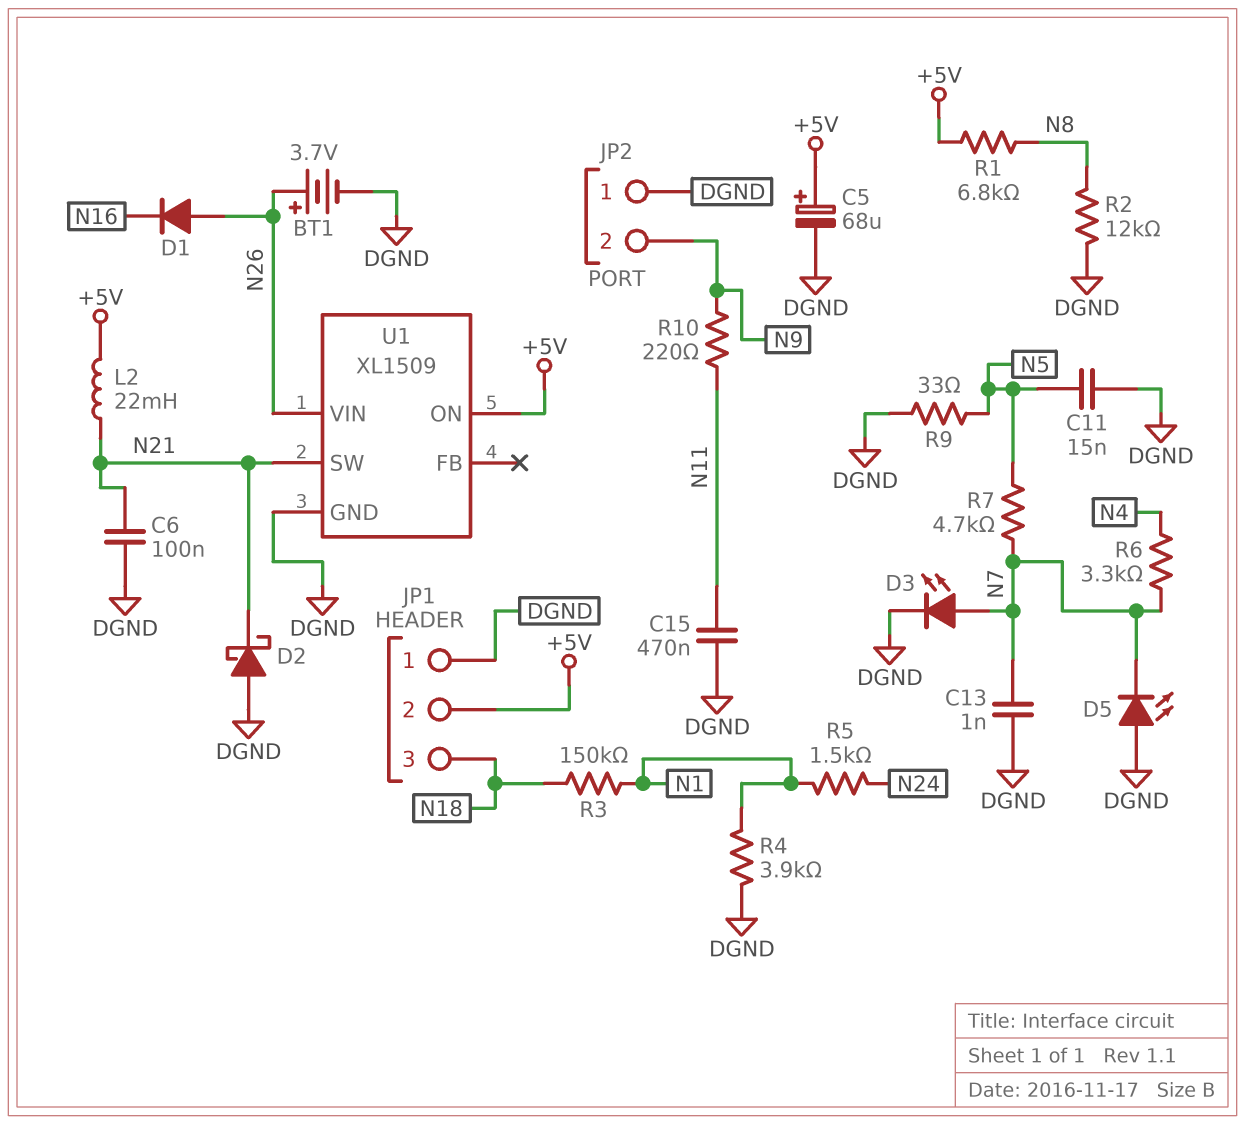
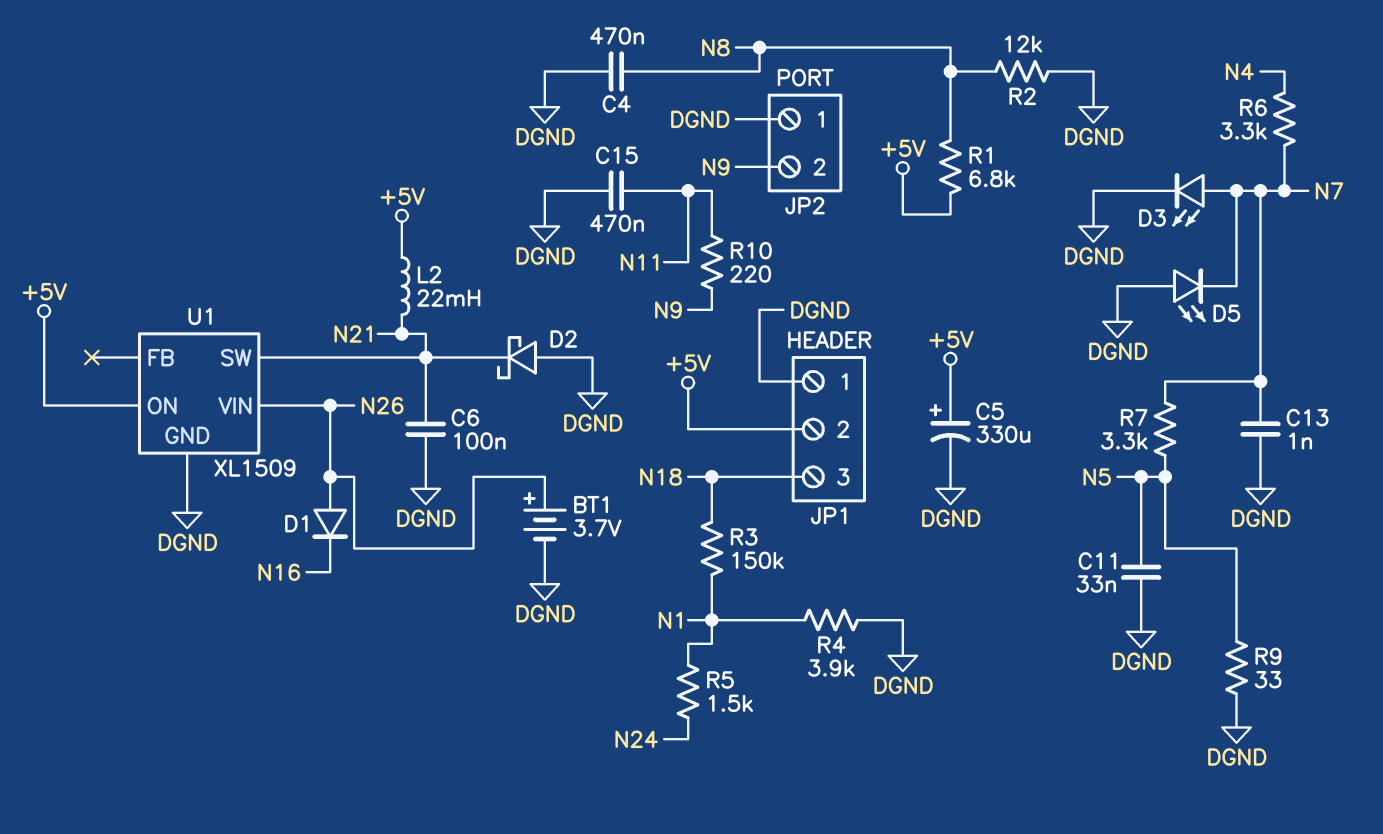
C4: none -> 470nF (DGND, N8)
C5: 68uF (plus +5V, minus DGND) -> 330uF (plus +5V, minus DGND)
C11: 15nF (DGND, N5) -> 33nF (DGND, N5)
R7: 4.7k (N5, N7) -> 3.3k (N5, N7)

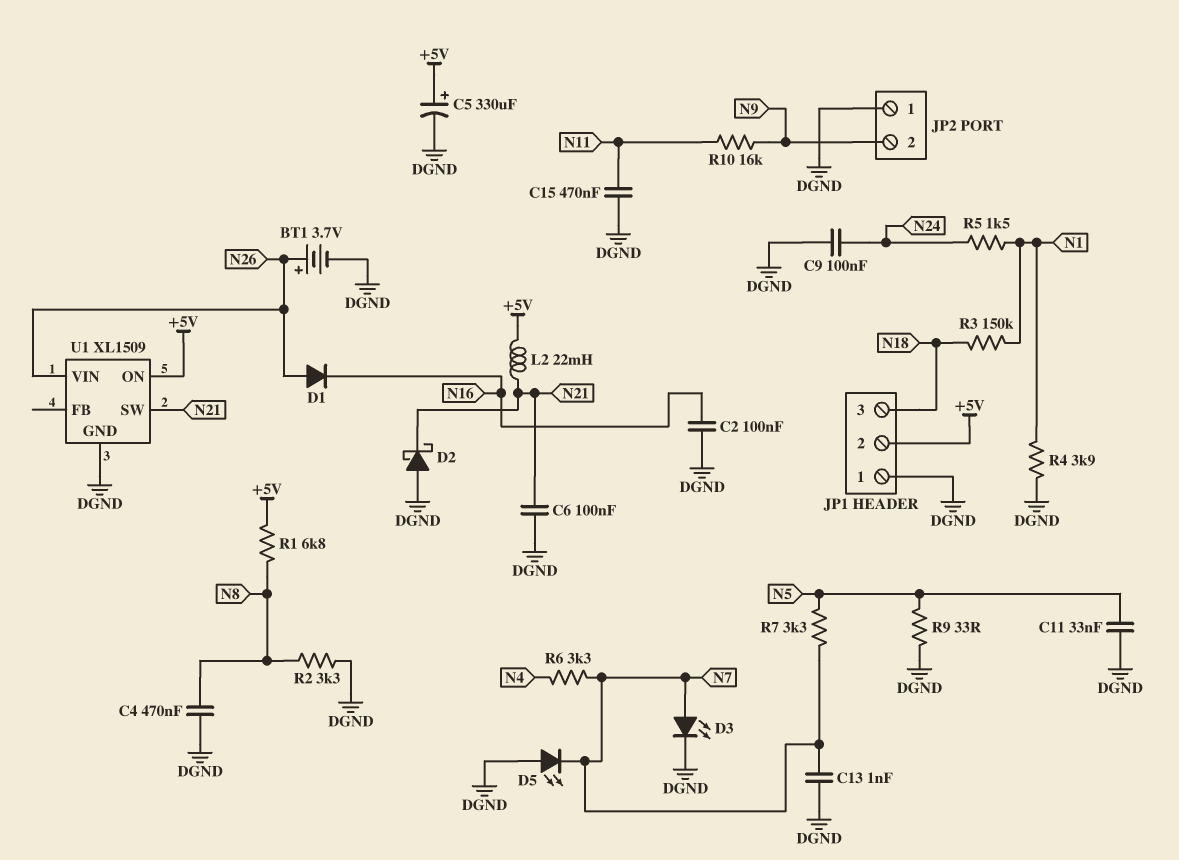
C2: none -> 100nF (DGND, N16)
C9: none -> 100nF (DGND, N24)
R2: 12k (DGND, N8) -> 3.3k (DGND, N8)
R10: 220 (N9, N11) -> 16k (N9, N11)

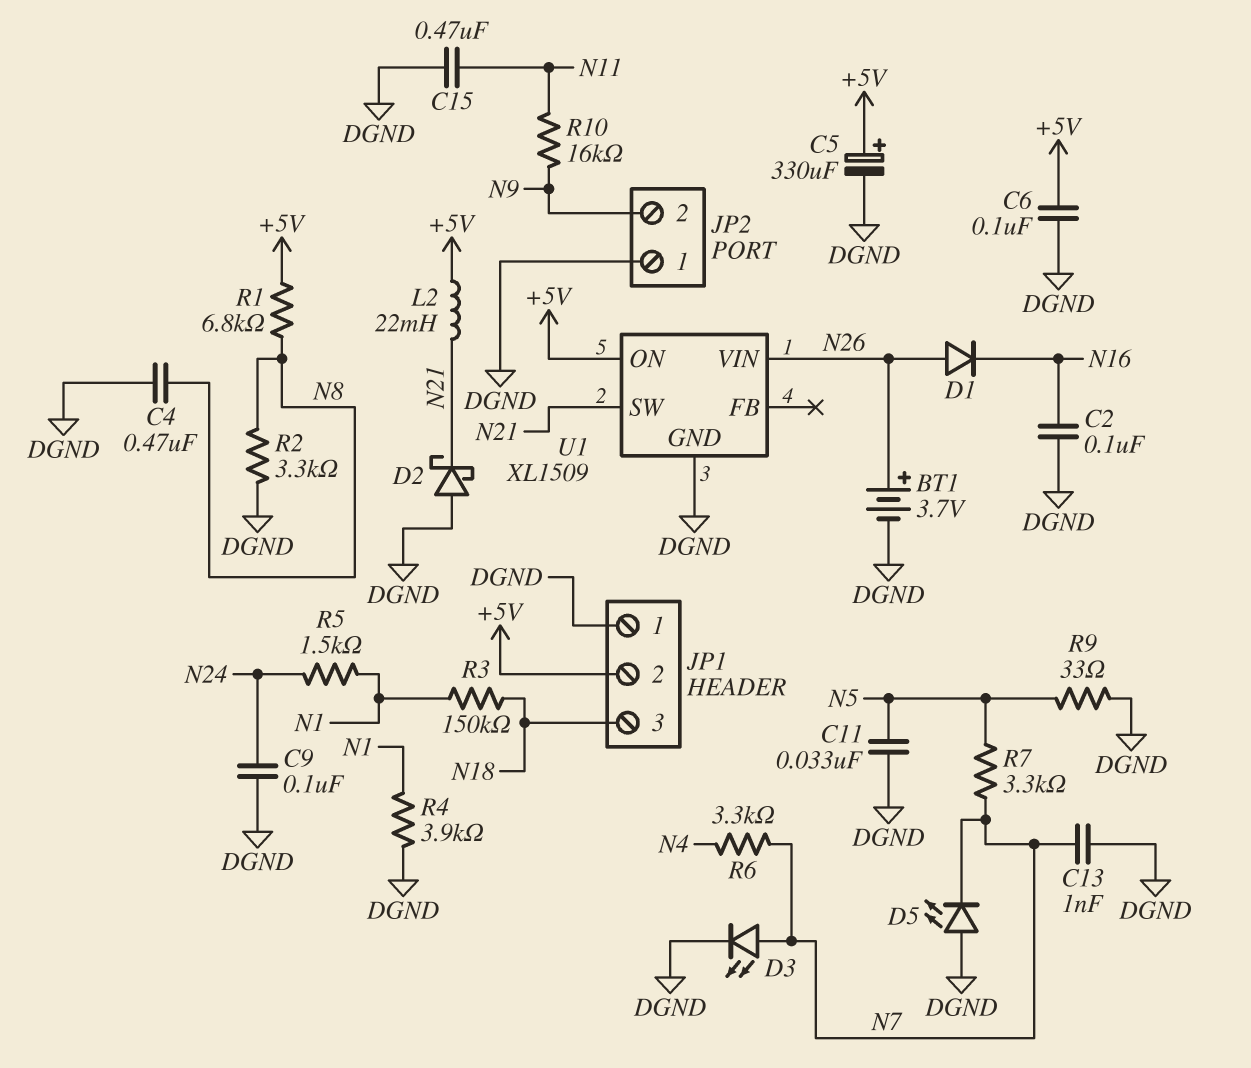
C6: 100nF (DGND, N21) -> 100nF (+5V, DGND)

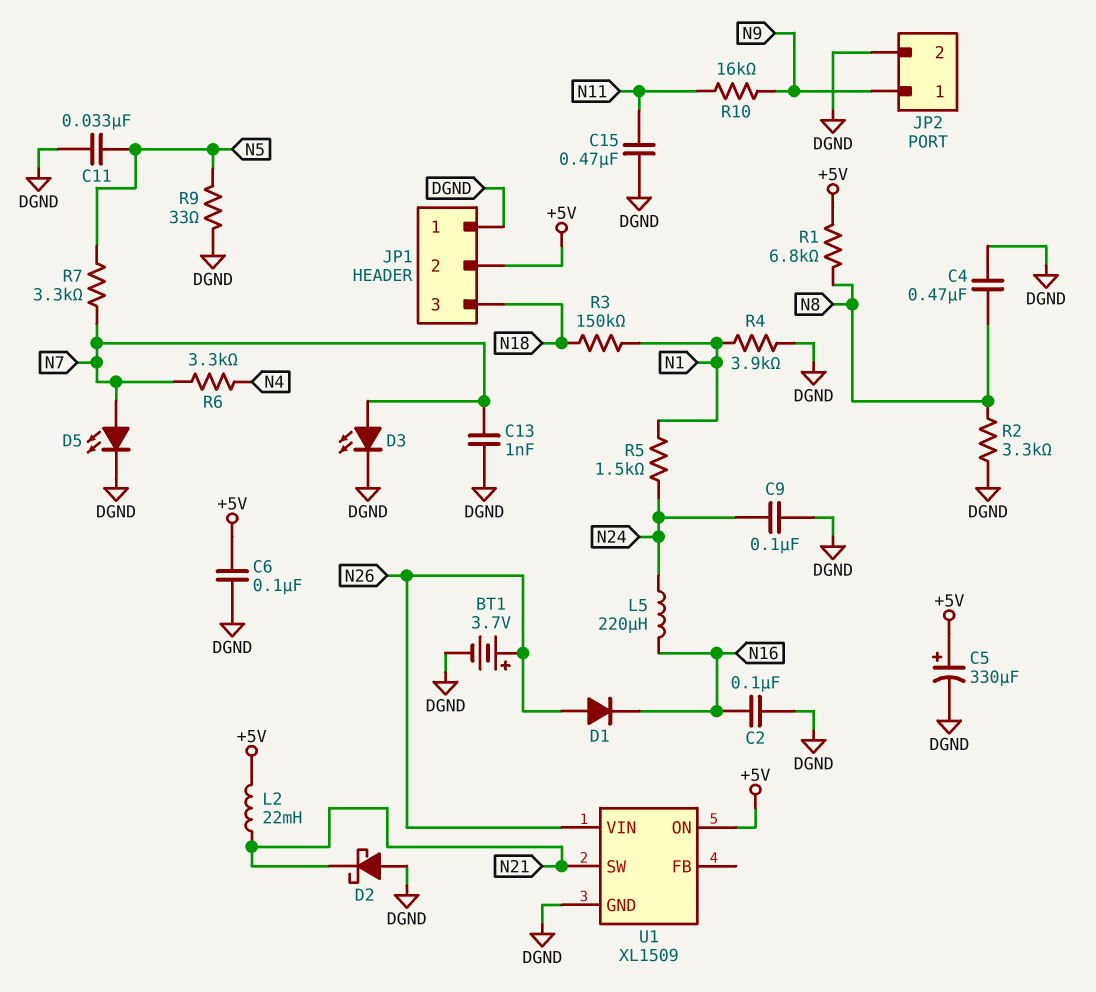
D5: LED (A DGND, K N7) -> LED (A N7, K DGND)
JP2 pin 1: DGND -> N9
JP2 pin 2: N9 -> DGND
L5: none -> 220uH (N16, N24)

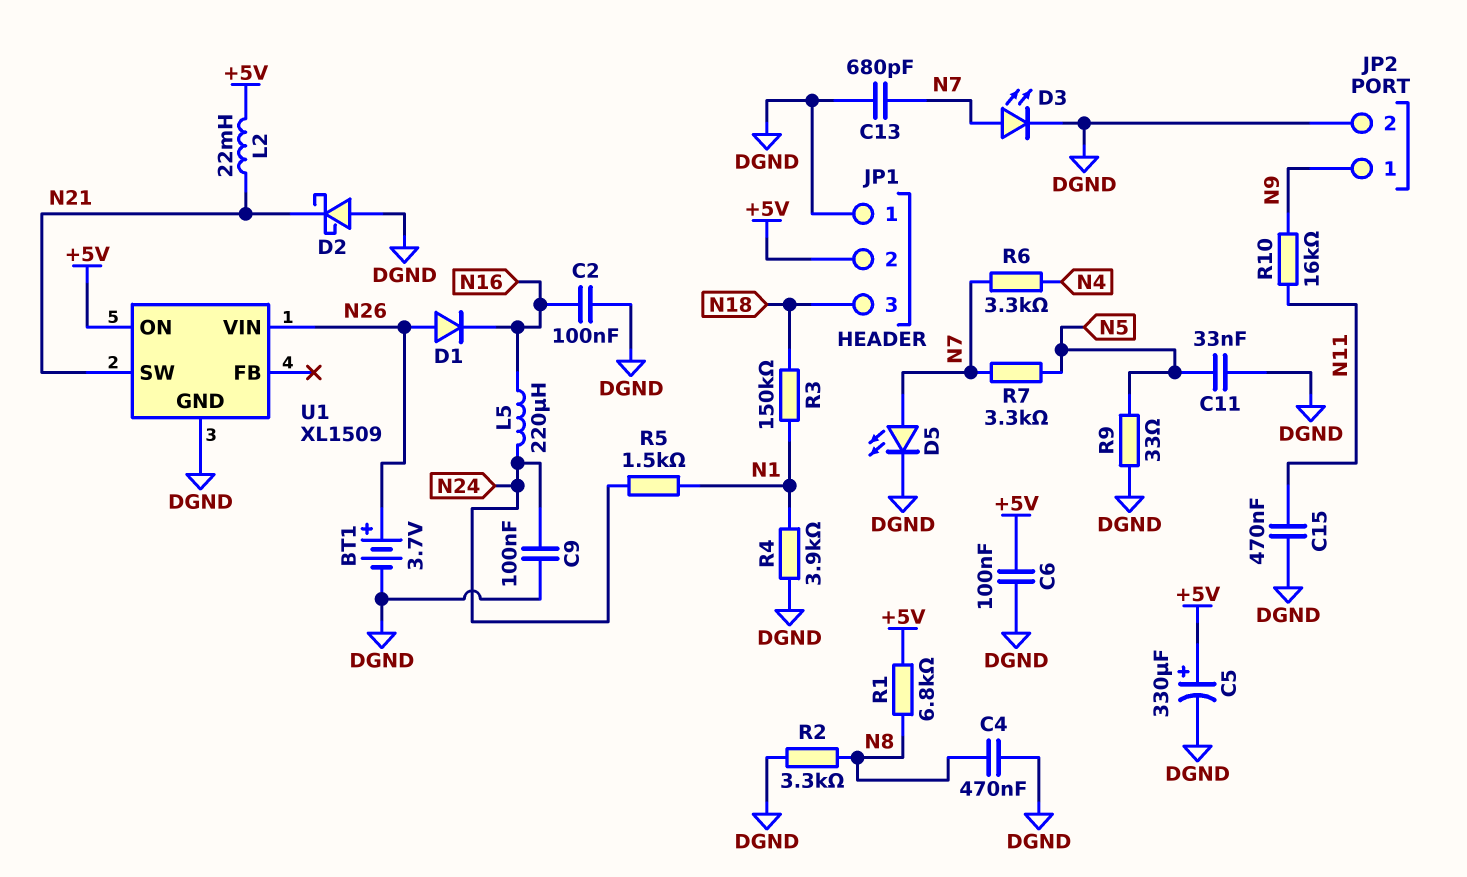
C13: 1nF (DGND, N7) -> 680pF (DGND, N7)

